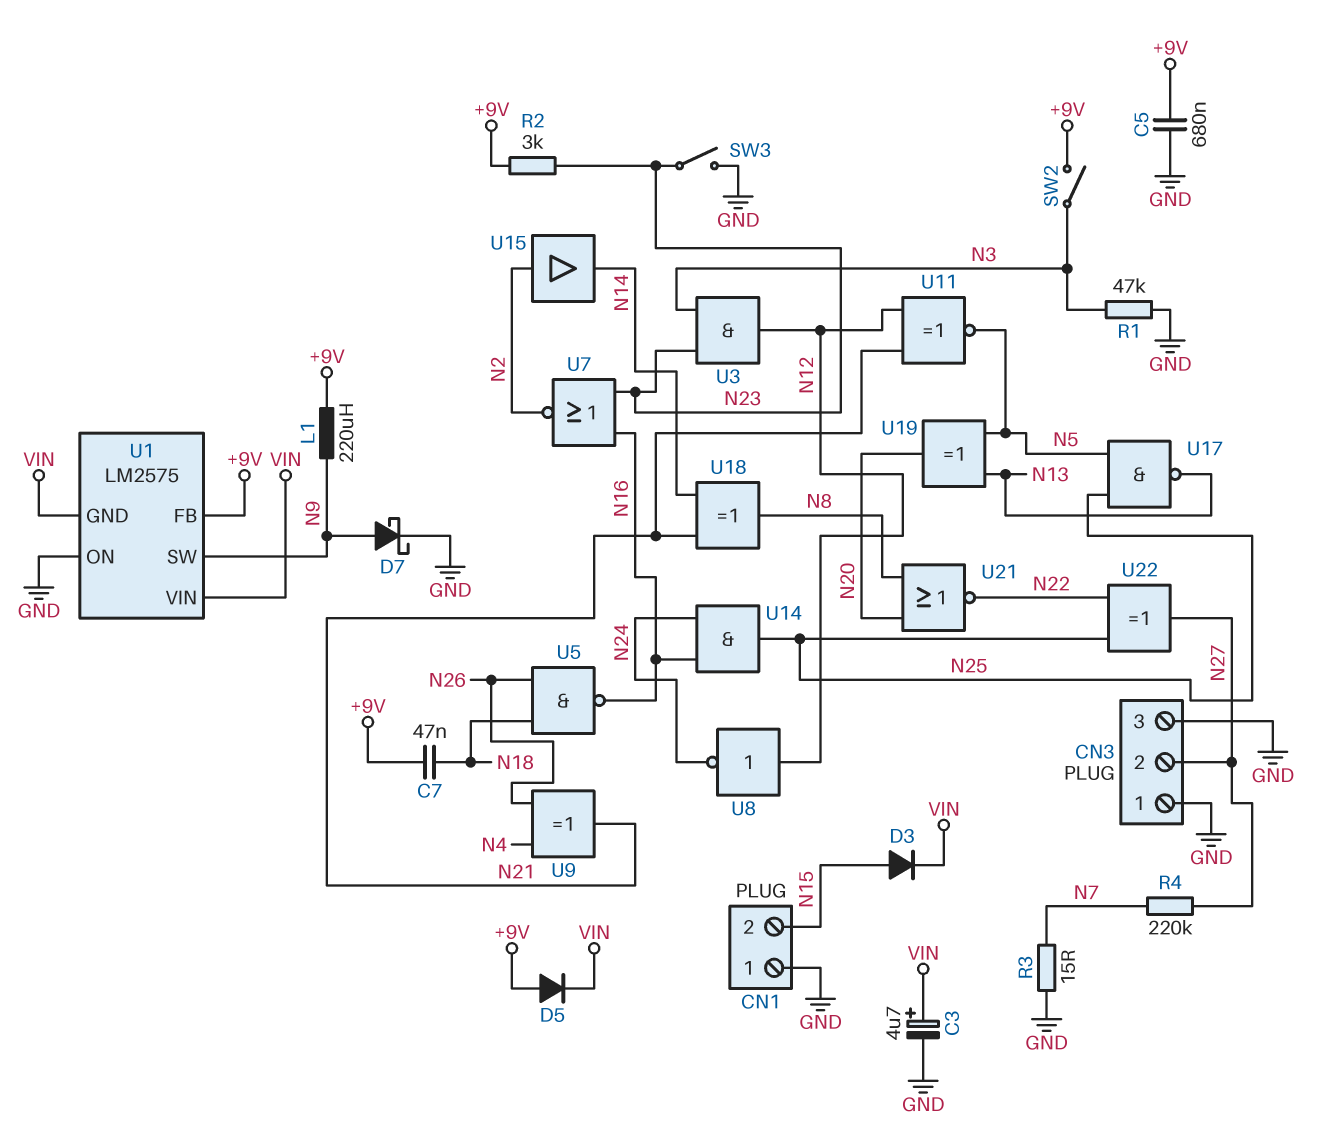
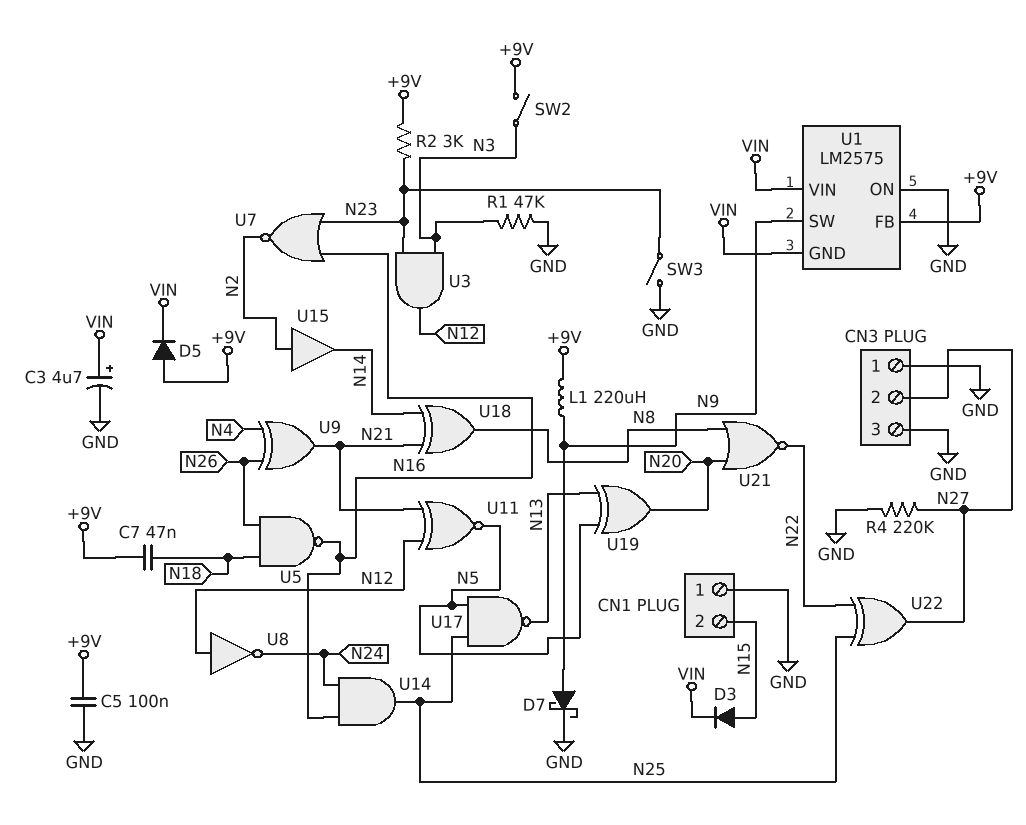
C5: 680nF (+9V, GND) -> 100nF (+9V, GND)
R3: 15 (GND, N7) -> none
R4: 220k (N7, N27) -> 220k (GND, N27)

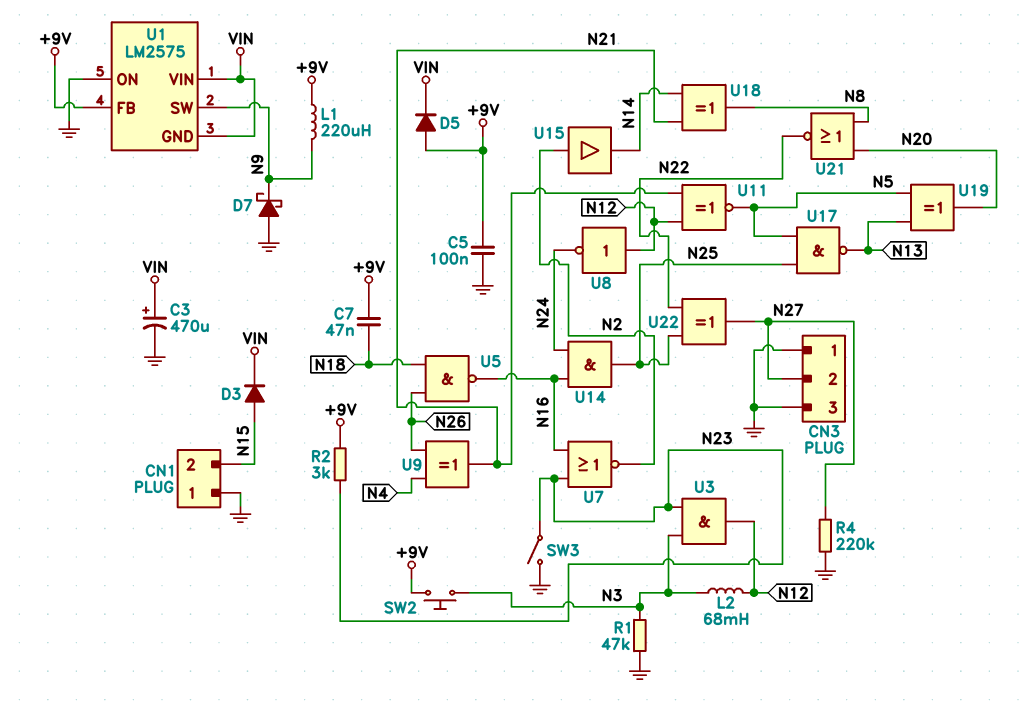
C3: 4.7uF (plus VIN, minus GND) -> 470uF (plus VIN, minus GND)
D7: schottky (A N9, K GND) -> schottky (A GND, K N9)
L2: none -> 68mH (N3, N12)
SW2: switch (+9V, N3) -> button (+9V, N3)

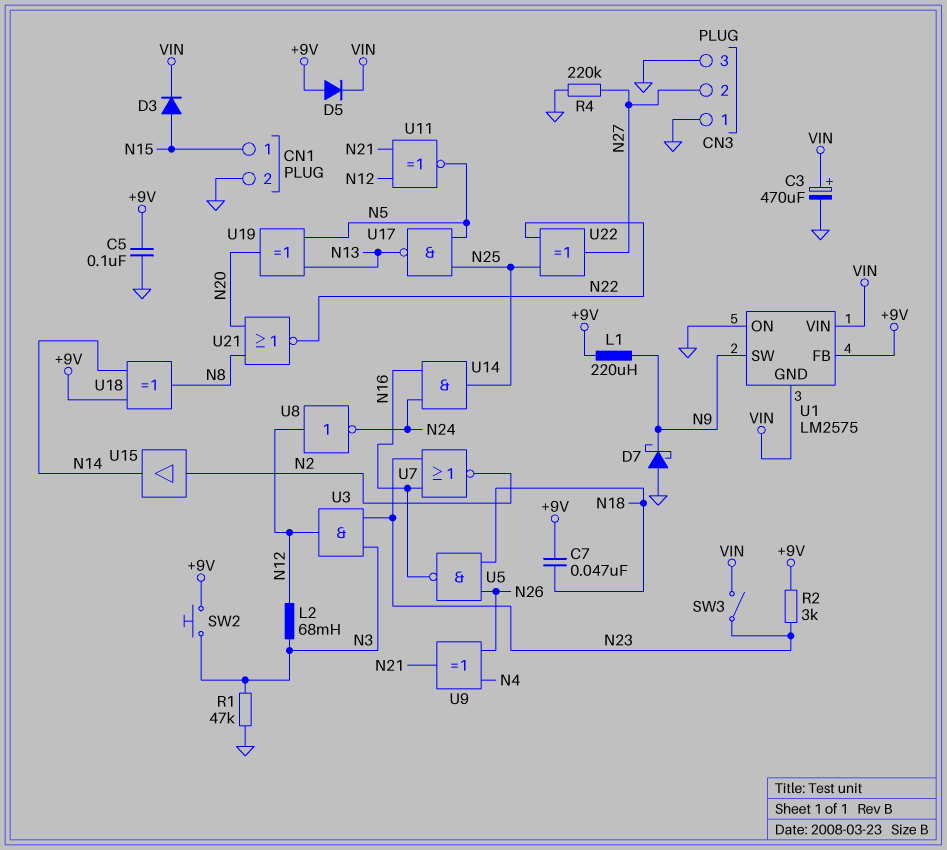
CN1 pin 1: GND -> N15
CN1 pin 2: N15 -> GND
SW3: switch (GND, N23) -> switch (N23, VIN)
U18: XOR (in N14, in N21, out N8) -> XOR (in +9V, in N14, out N8)

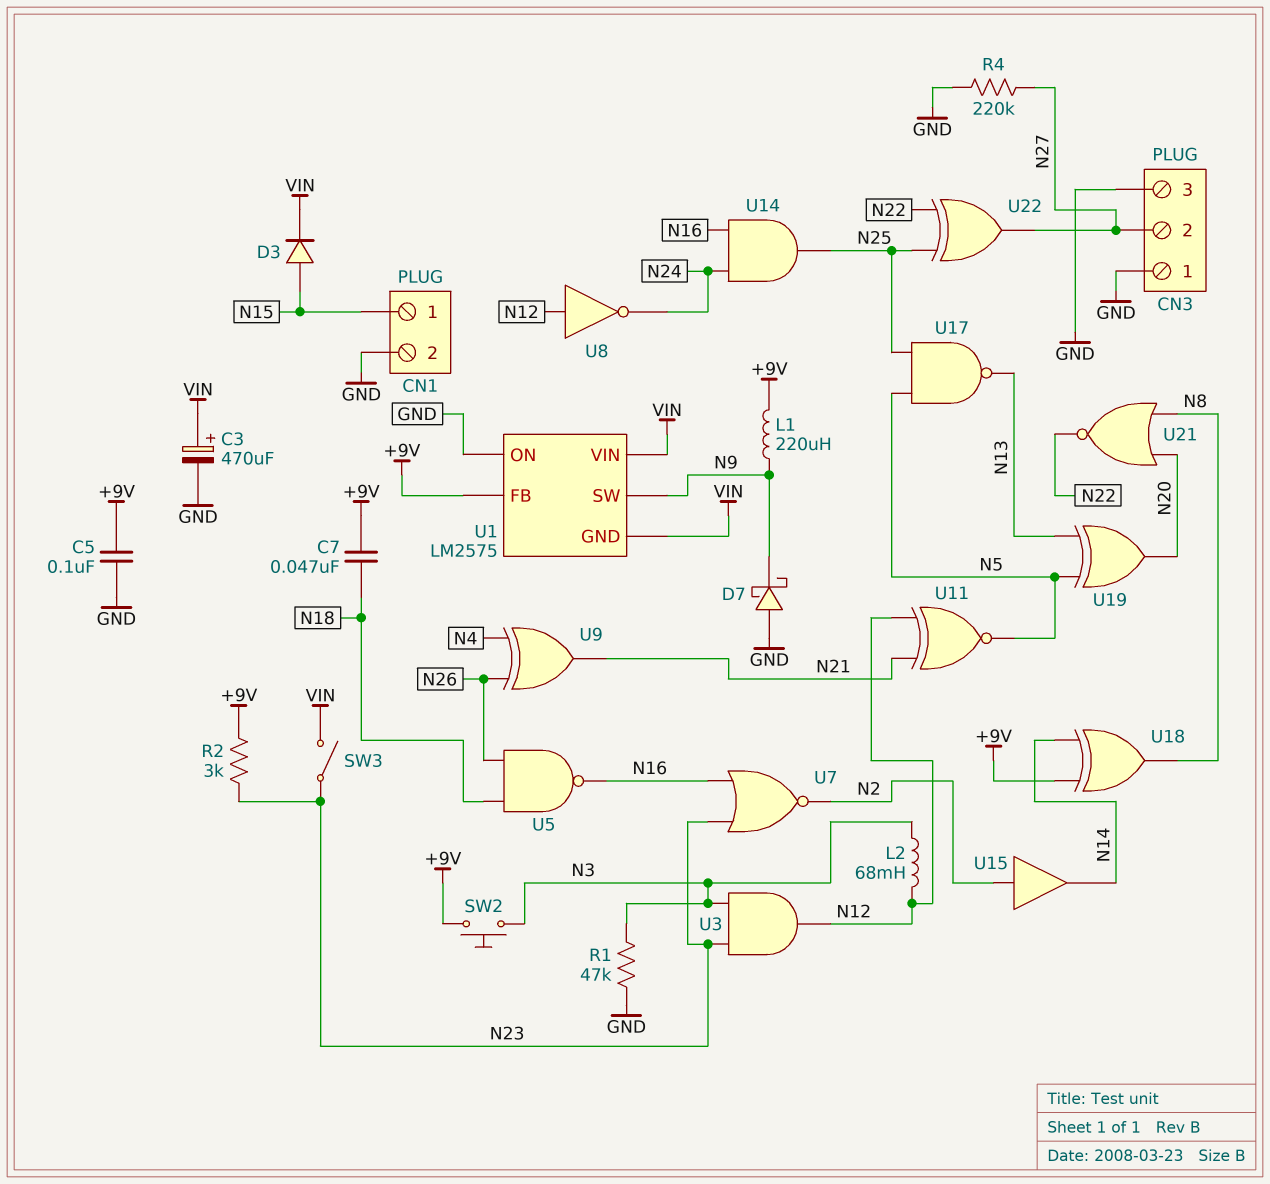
D5: diode (A +9V, K VIN) -> none

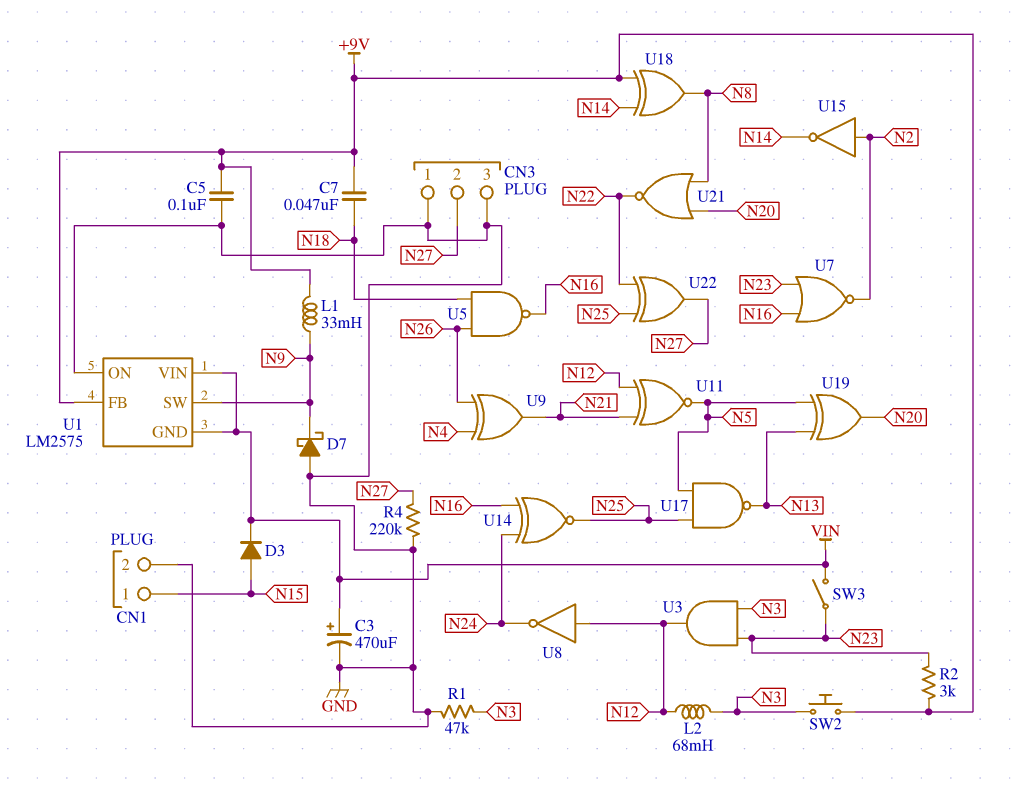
L1: 220uH (+9V, N9) -> 33mH (+9V, N9)
U14: AND (in N16, in N24, out N25) -> XNOR (in N16, in N24, out N25)
U15: buffer (in N2, out N14) -> NOT (in N2, out N14)

